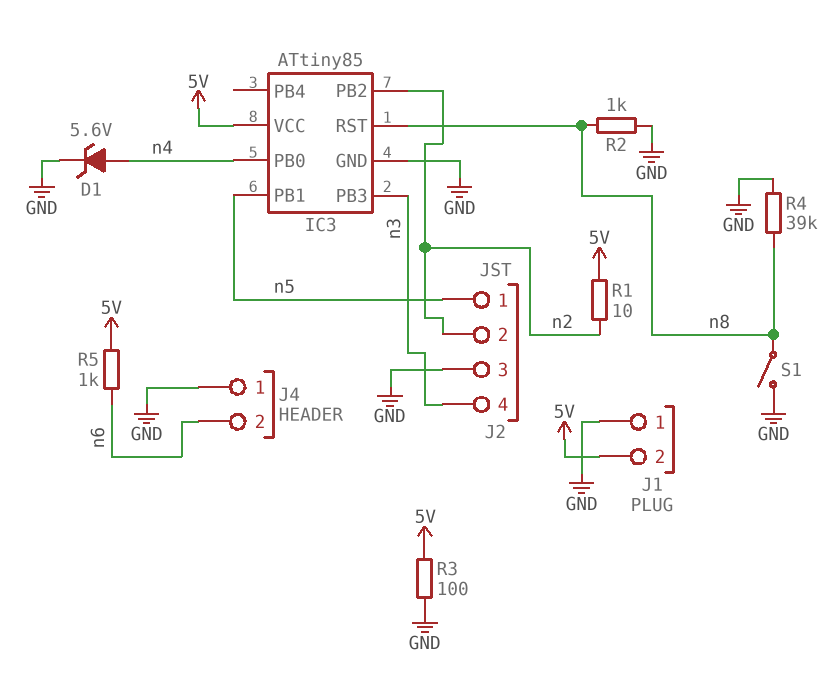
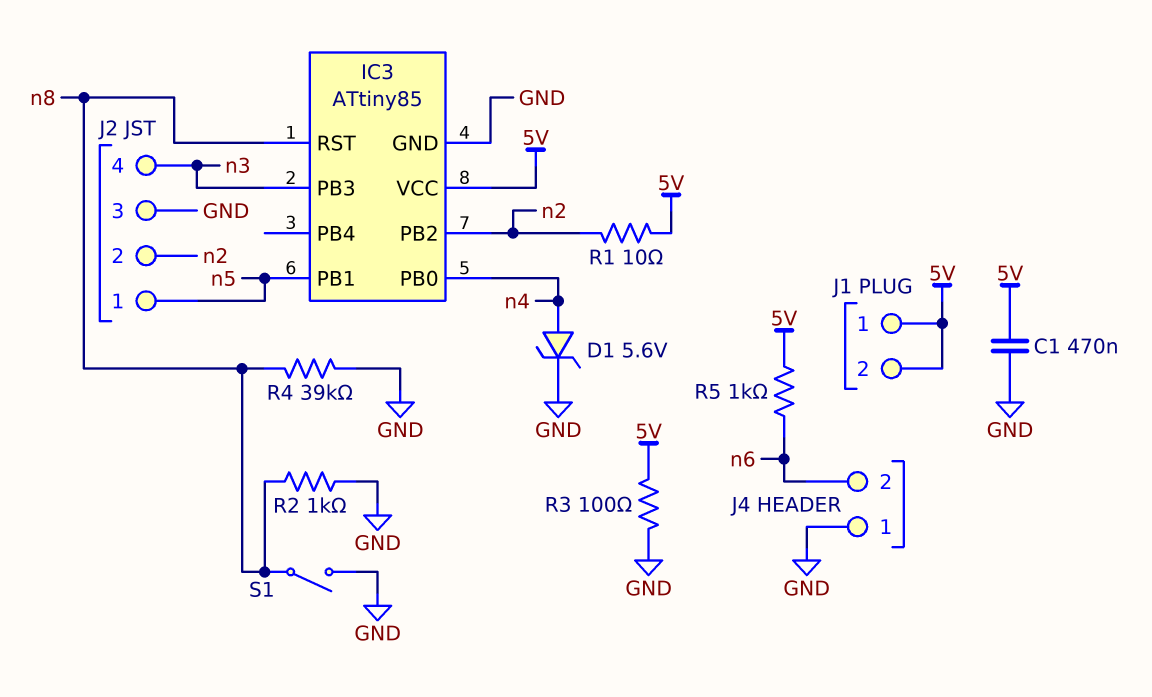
C1: none -> 470nF (5V, GND)
J1 pin 1: GND -> 5V

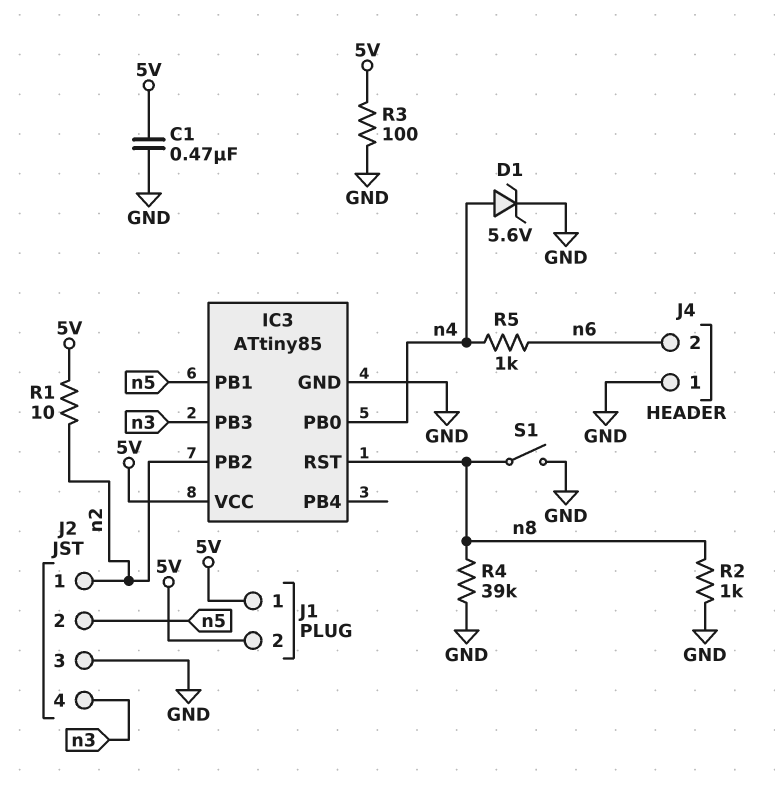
J2 pin 1: n5 -> n2
J2 pin 2: n2 -> n5
R5: 1k (5V, n6) -> 1k (n4, n6)

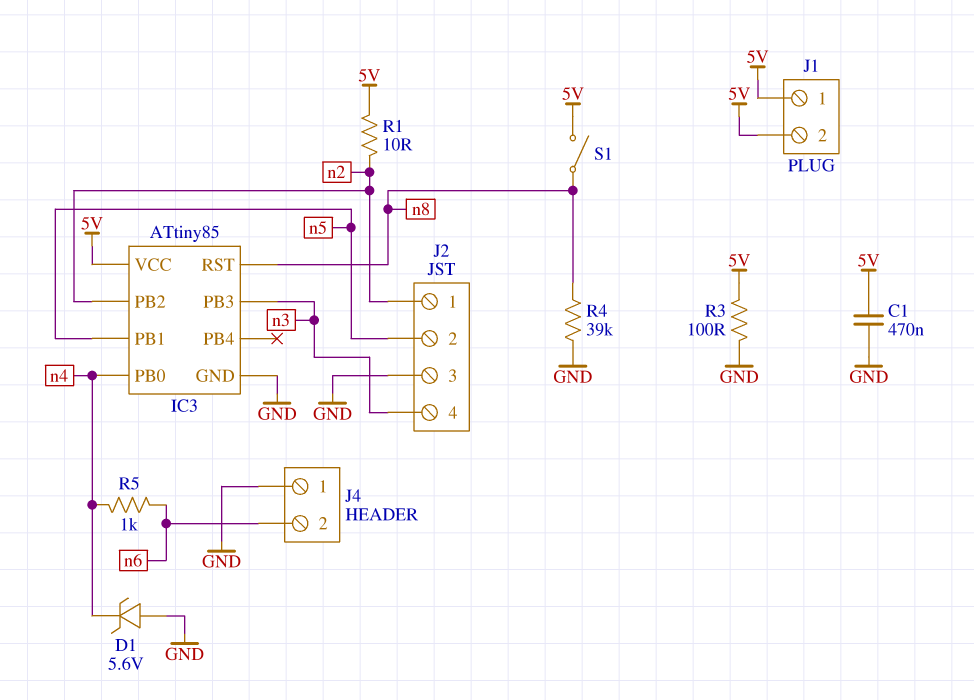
D1: zener 5.6V (A n4, K GND) -> zener 5.6V (A GND, K n4)
R2: 1k (GND, n8) -> none
S1: switch (GND, n8) -> switch (5V, n8)

